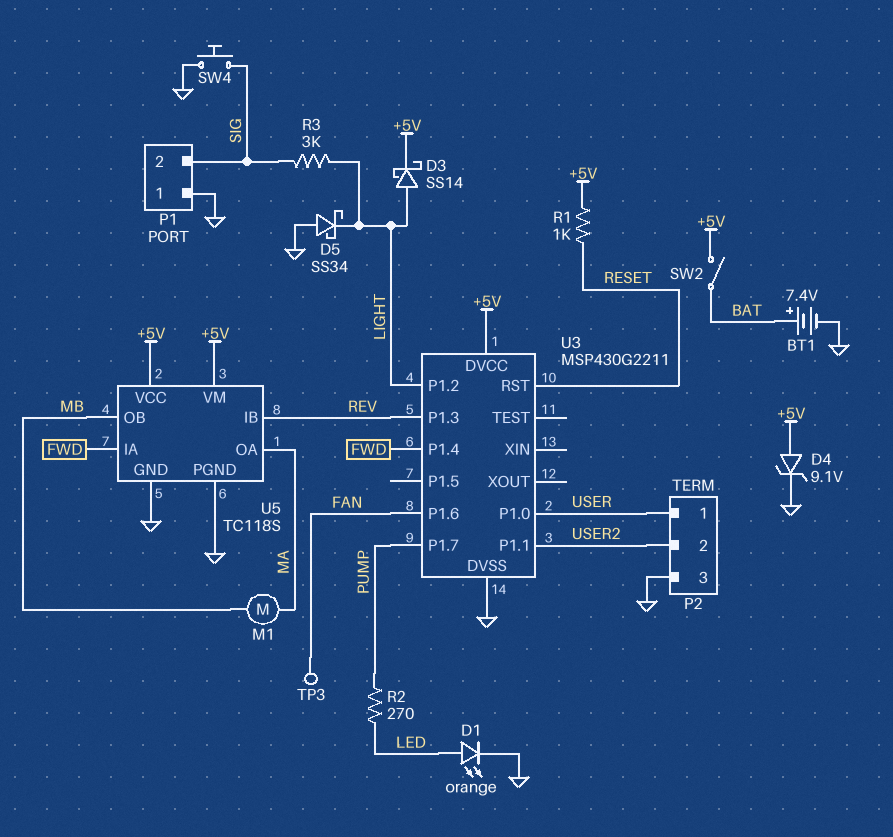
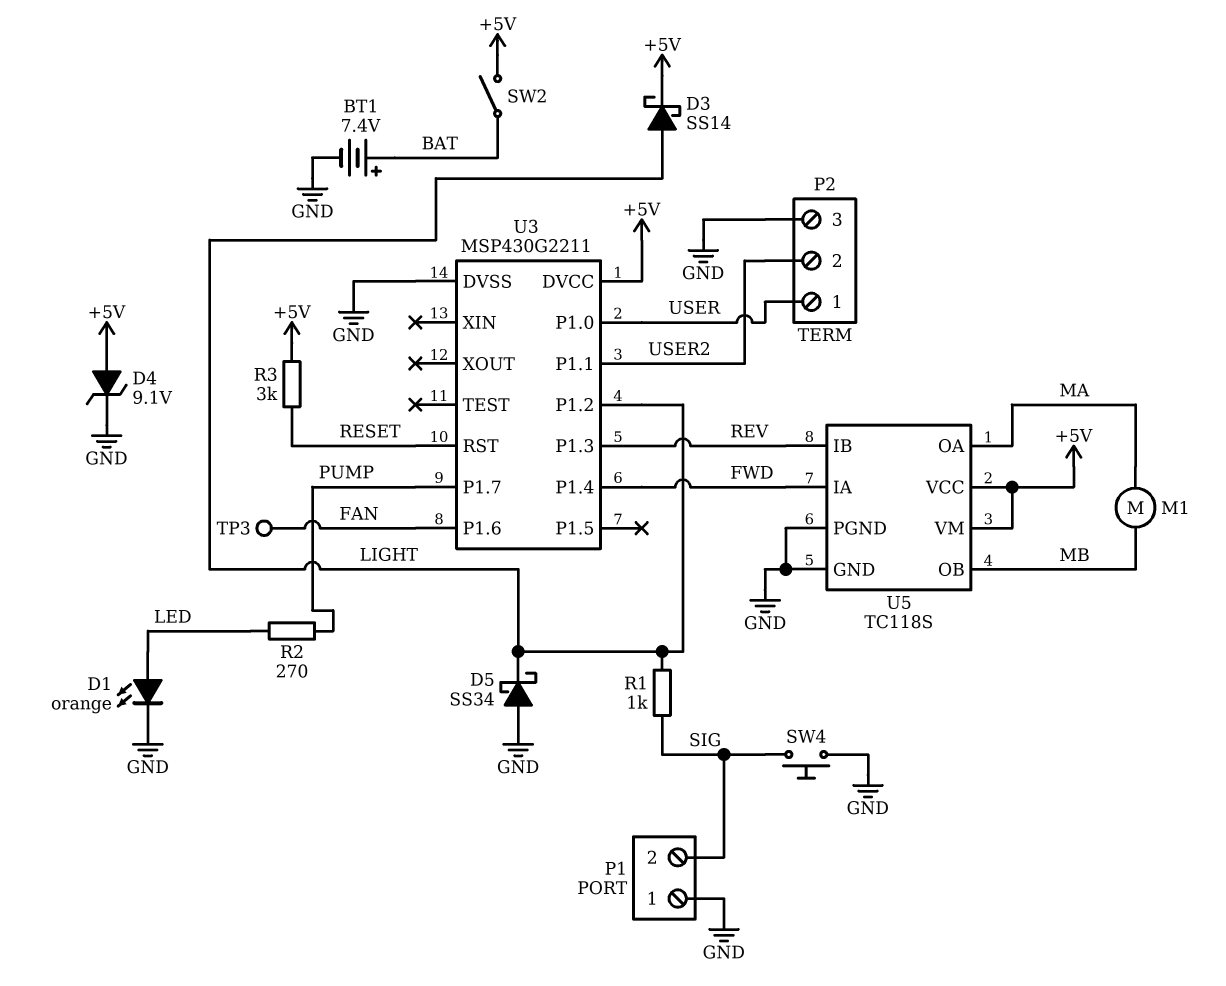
R1: 1k (+5V, RESET) -> 1k (LIGHT, SIG)
R3: 3k (LIGHT, SIG) -> 3k (+5V, RESET)

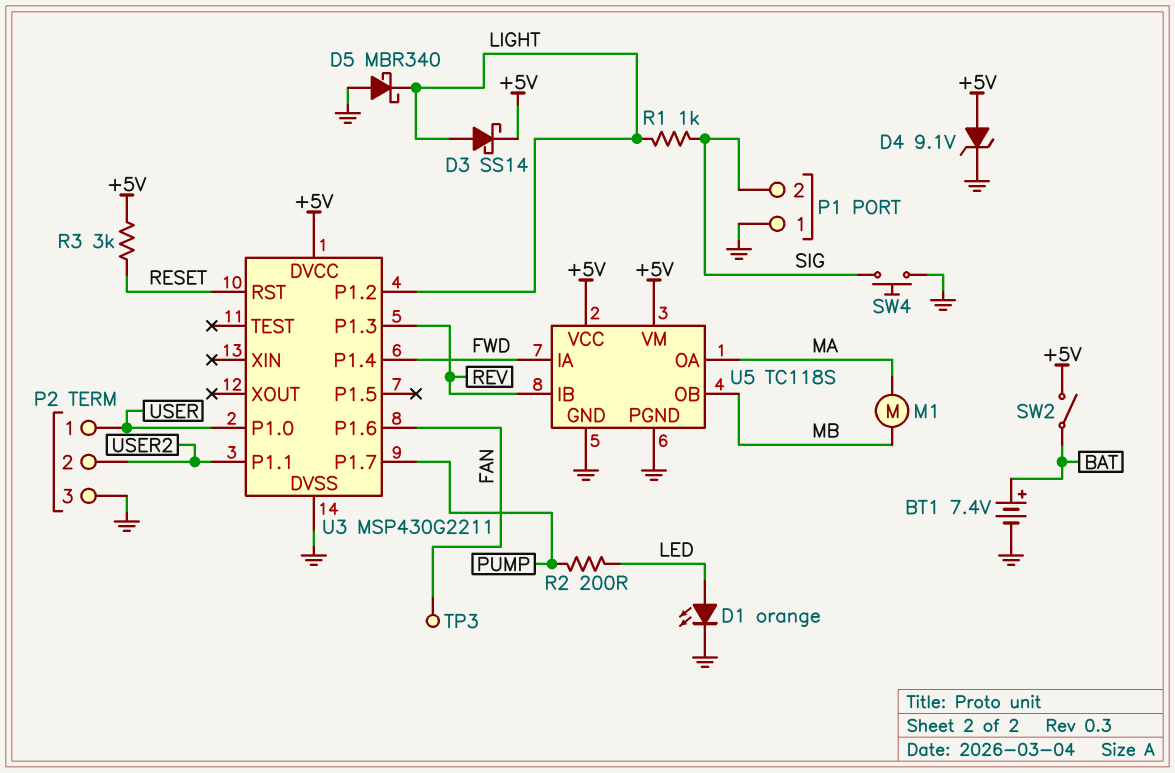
D5: schottky SS34 (A GND, K LIGHT) -> schottky MBR340 (A GND, K LIGHT)
R2: 270 (LED, PUMP) -> 200 (LED, PUMP)

